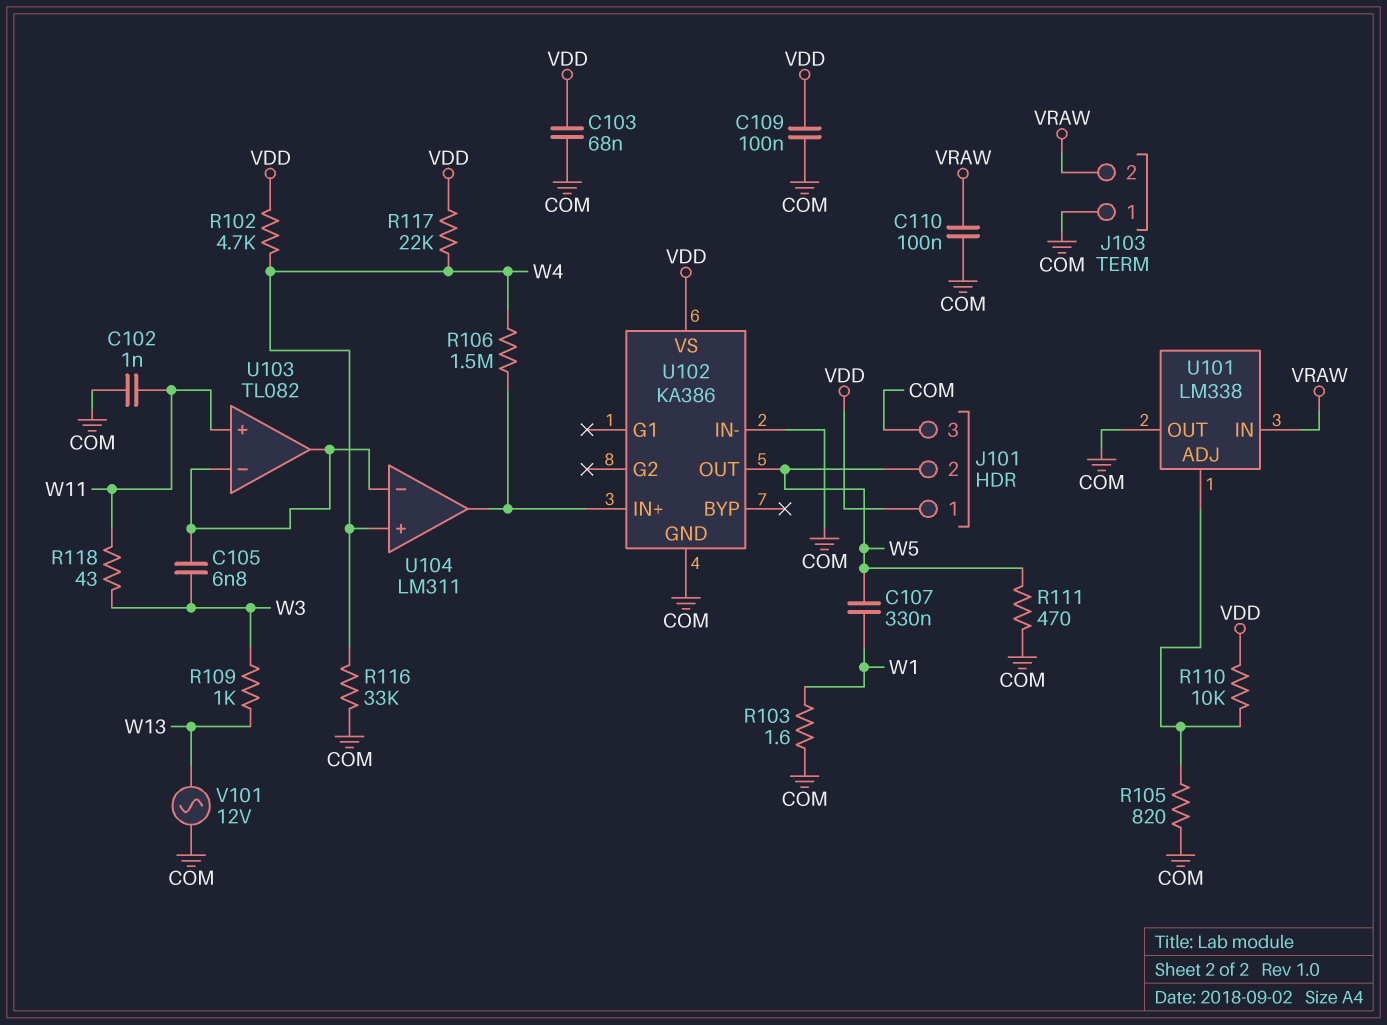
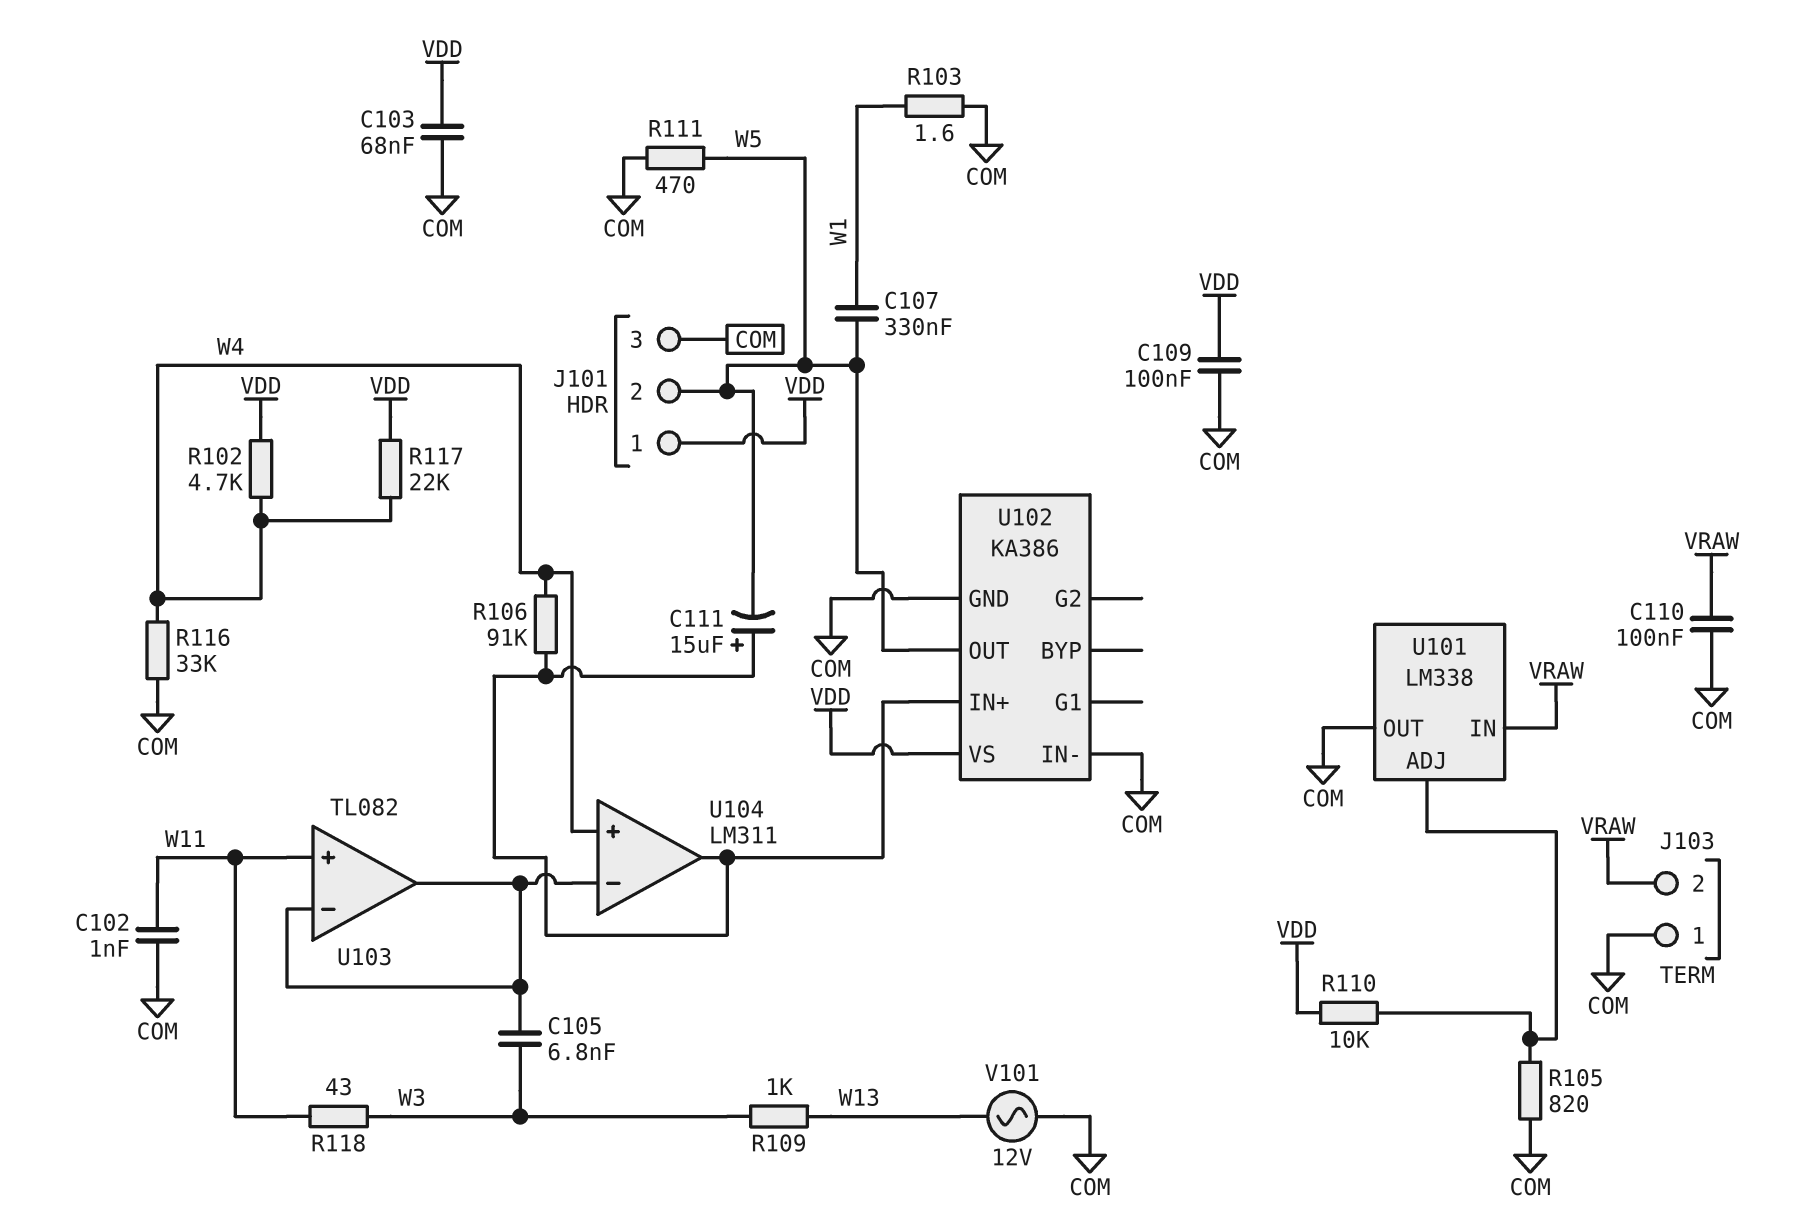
C111: none -> 15uF (plus U102/IN+, minus W5)
R106: 1.5M (U102/IN+, W4) -> 91k (U102/IN+, W4)

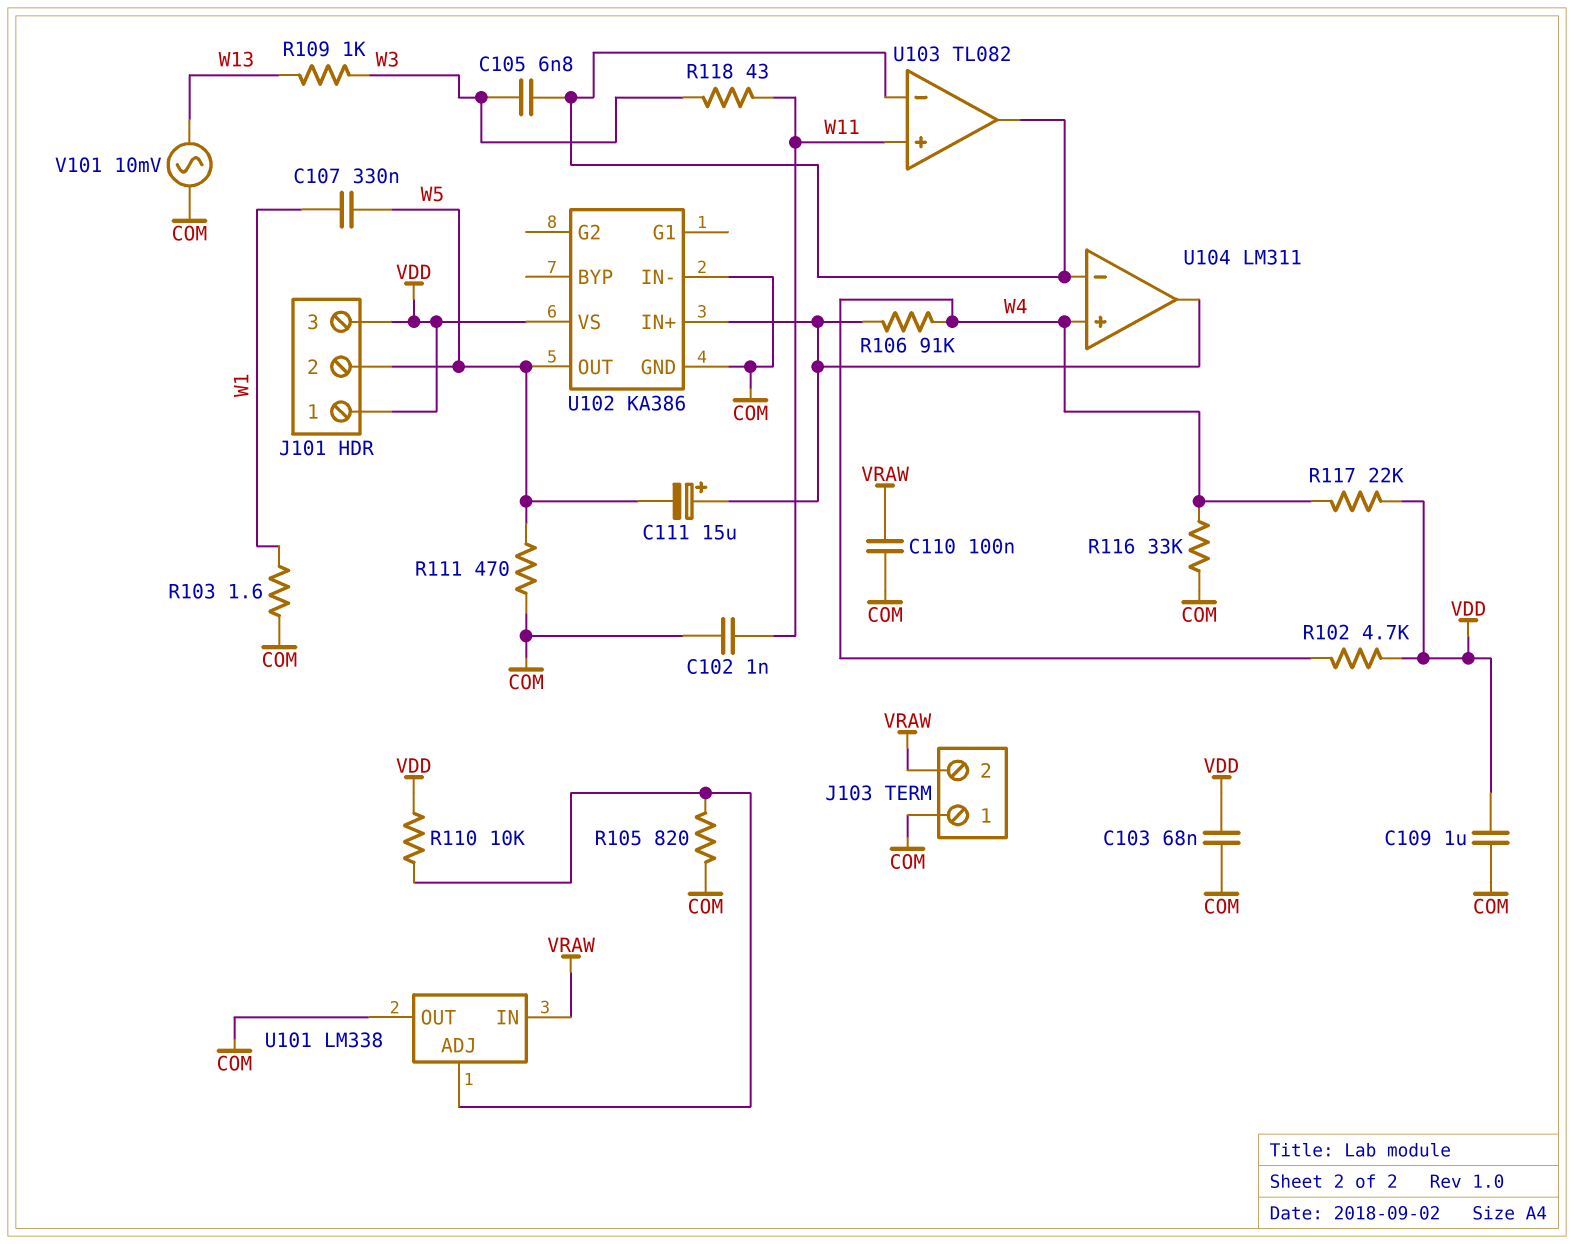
C109: 100nF (COM, VDD) -> 1uF (COM, VDD)
J101 pin 3: COM -> VDD
V101: AC 12V (COM, W13) -> AC 10mV (COM, W13)

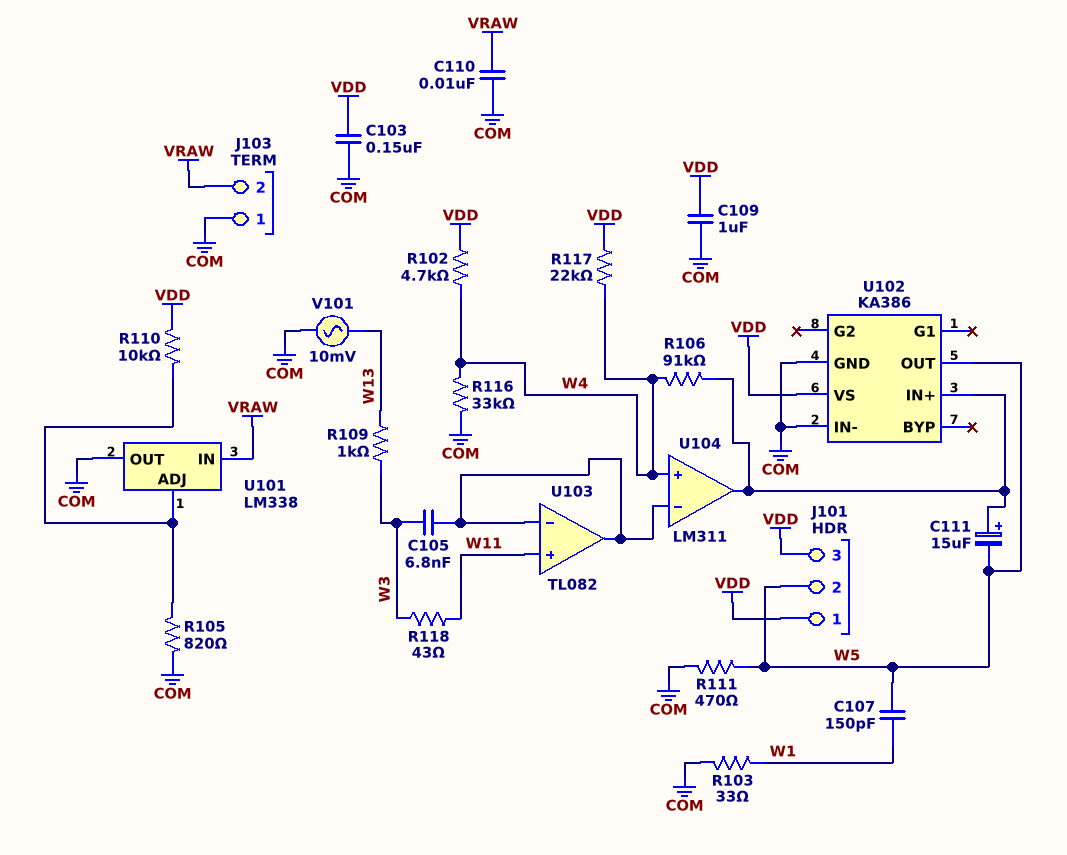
C102: 1nF (COM, W11) -> none
C103: 68nF (COM, VDD) -> 150nF (COM, VDD)
C107: 330nF (W1, W5) -> 150pF (W1, W5)
C110: 100nF (COM, VRAW) -> 10nF (COM, VRAW)
R103: 1.6 (COM, W1) -> 33 (COM, W1)

